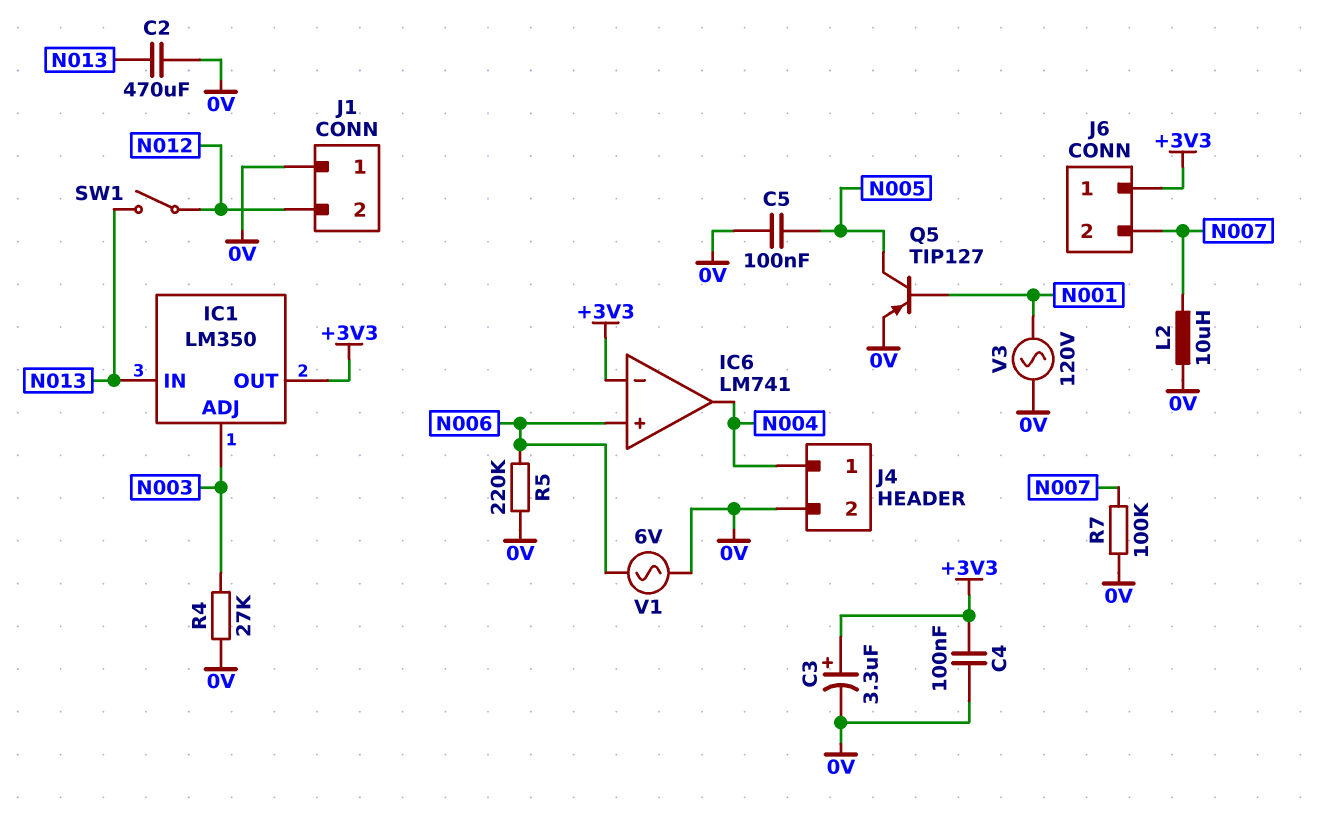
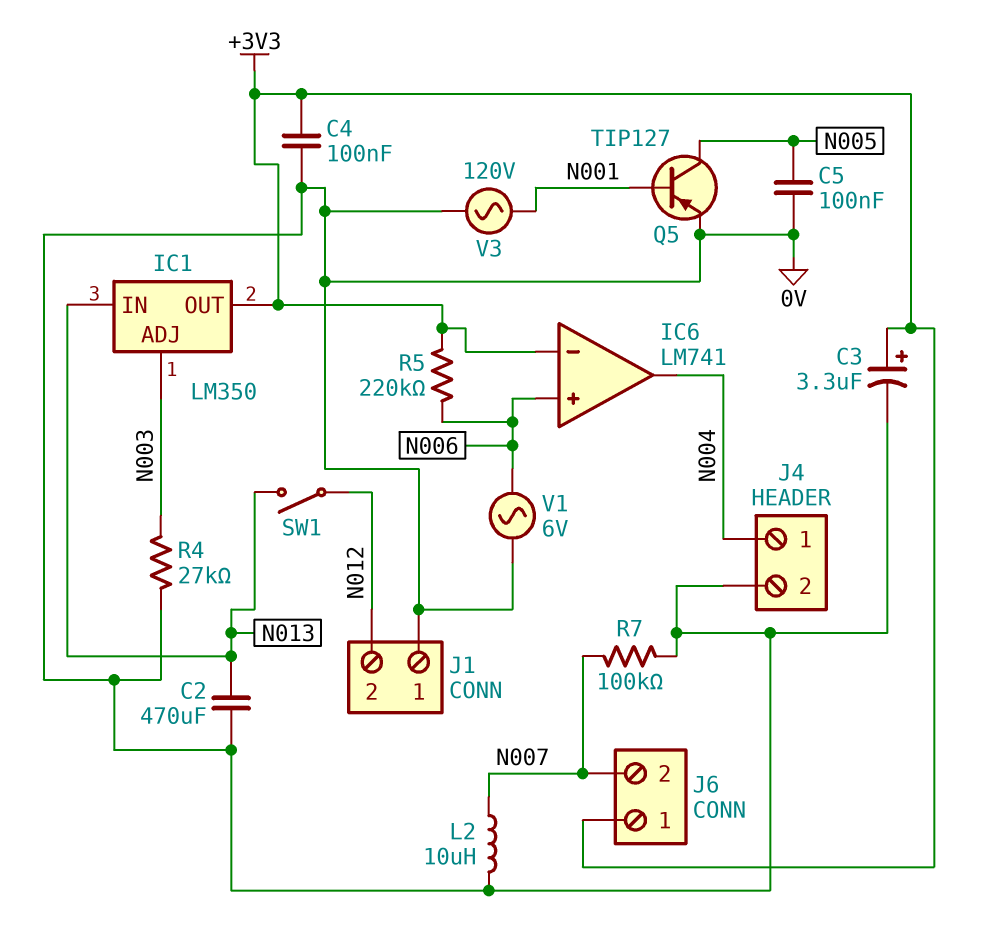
R5: 220k (0V, N006) -> 220k (+3V3, N006)

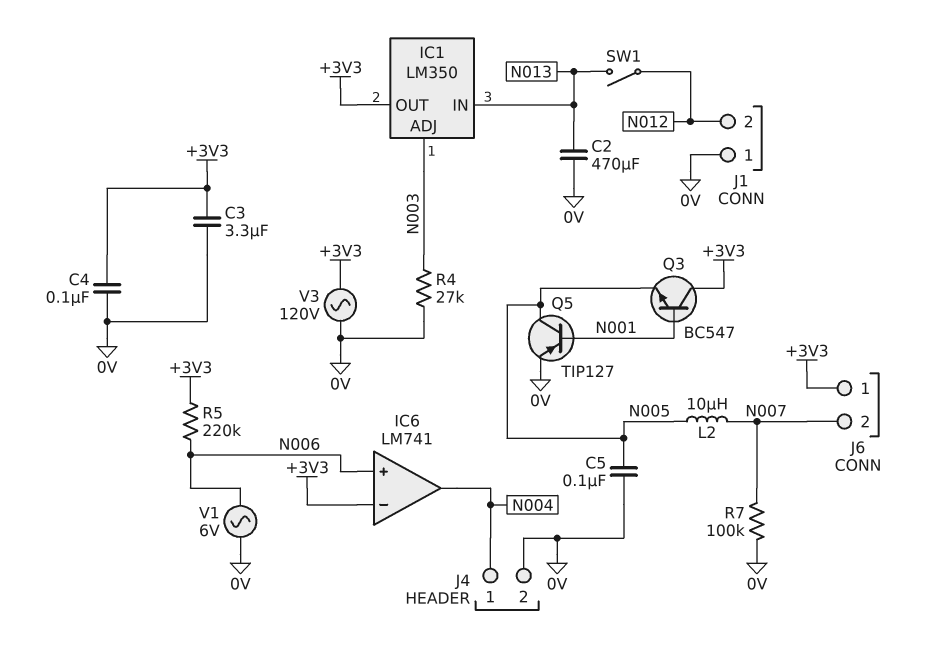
C3: 3.3uF (plus +3V3, minus 0V) -> 3.3uF (+3V3, 0V)
L2: 10uH (0V, N007) -> 10uH (N005, N007)
Q3: none -> NPN BC547 (B N001, C +3V3, E N005)
V3: AC 120V (0V, N001) -> AC 120V (+3V3, 0V)

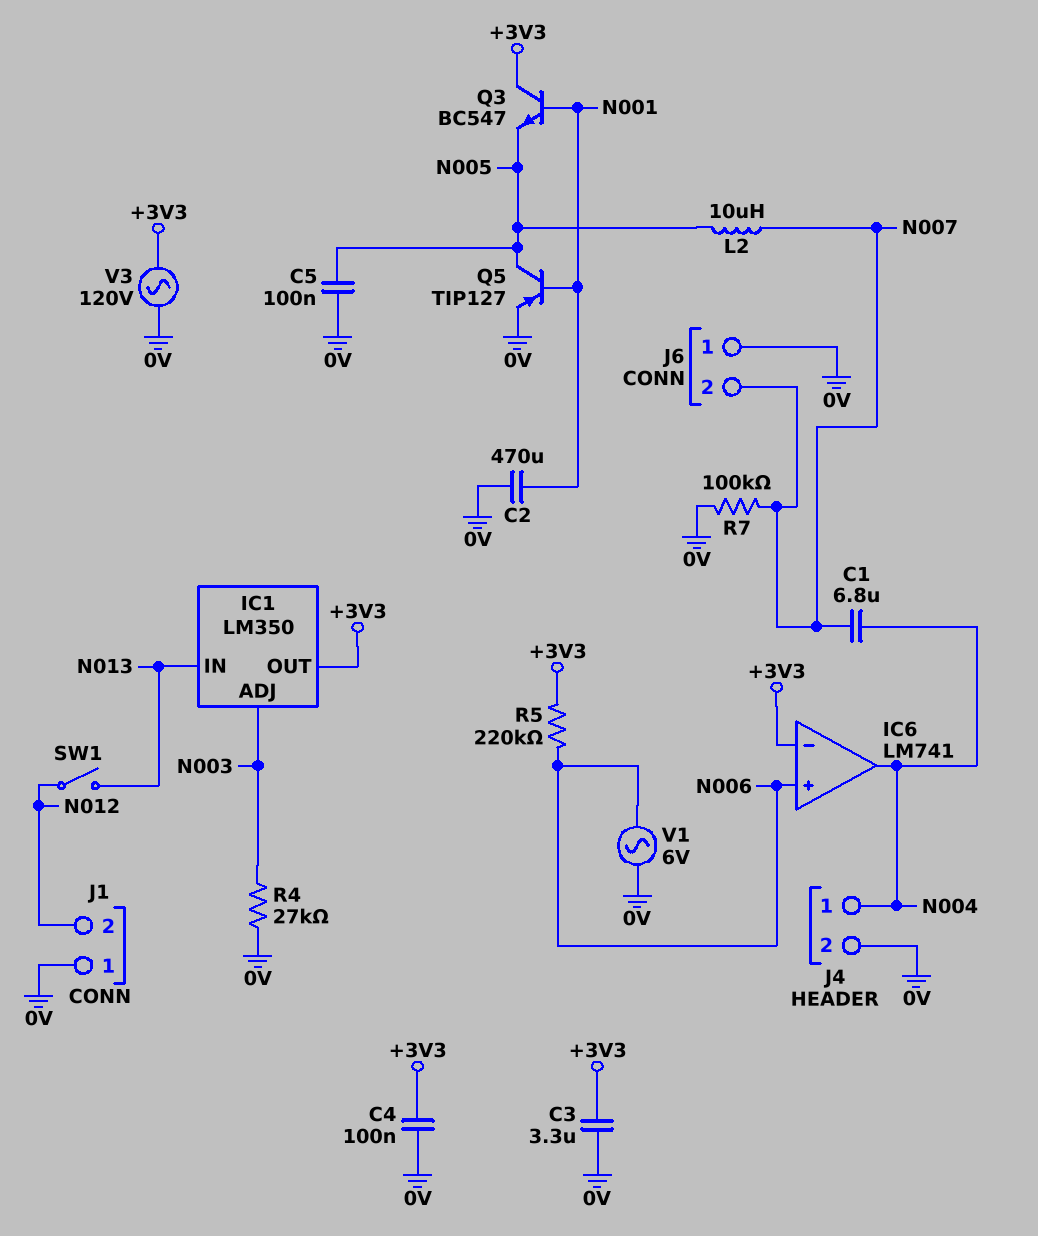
C1: none -> 6.8uF (N004, N007)
C2: 470uF (0V, N013) -> 470uF (0V, N001)
J6 pin 1: +3V3 -> 0V

